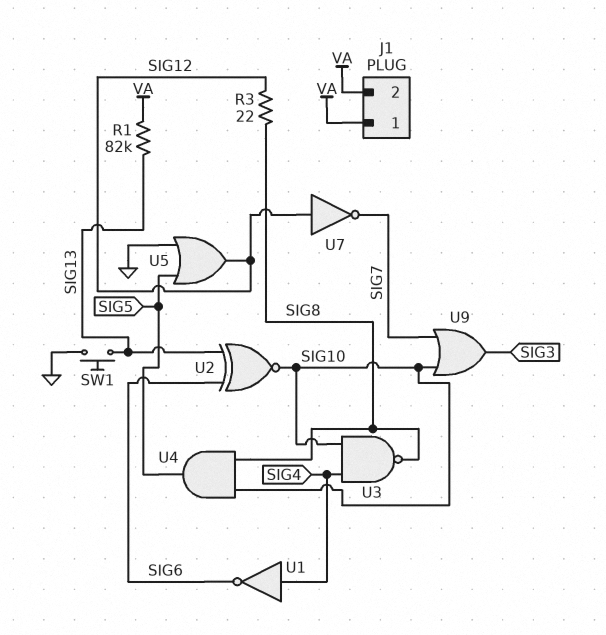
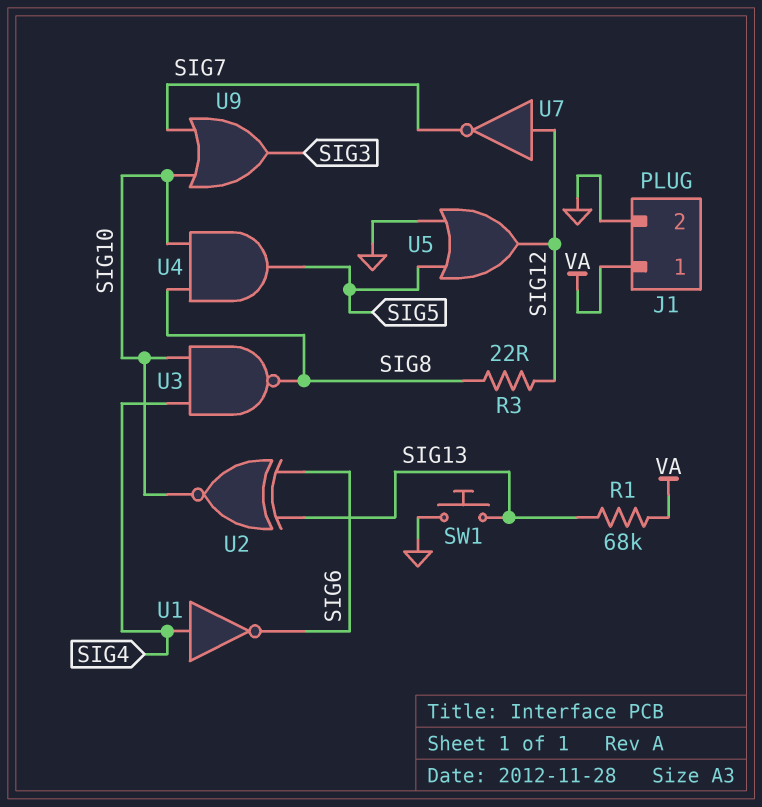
J1 pin 2: VA -> GND
R1: 82k (SIG13, VA) -> 68k (SIG13, VA)

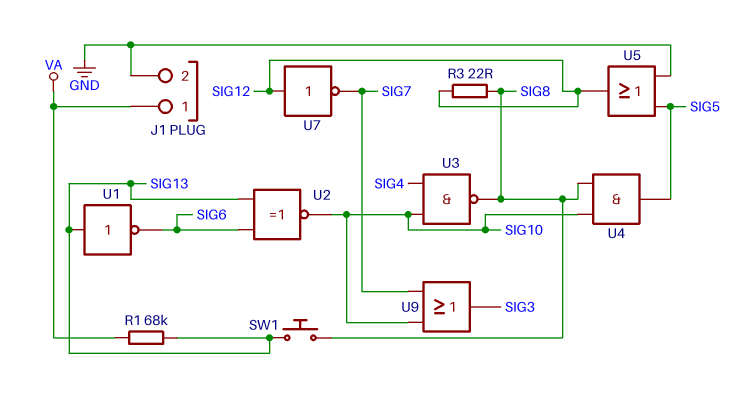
SW1: button (GND, SIG13) -> button (SIG8, SIG13)
U1: NOT (in SIG4, out SIG6) -> NOT (in SIG13, out SIG6)

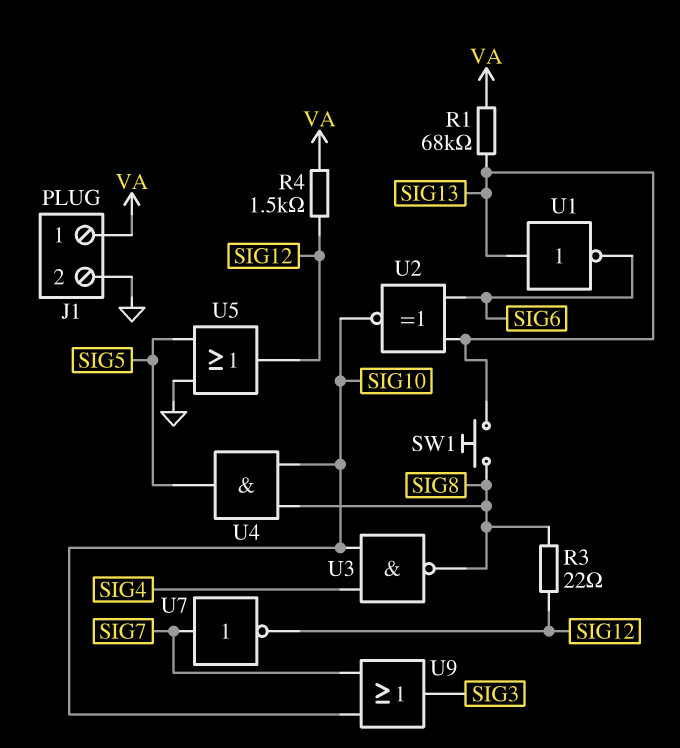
R4: none -> 1.5k (SIG12, VA)
U7: NOT (in SIG12, out SIG7) -> NOT (in SIG7, out SIG12)

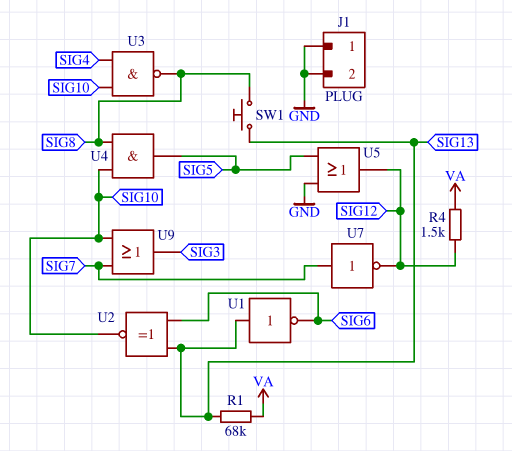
J1 pin 1: VA -> GND
R3: 22 (SIG8, SIG12) -> none

